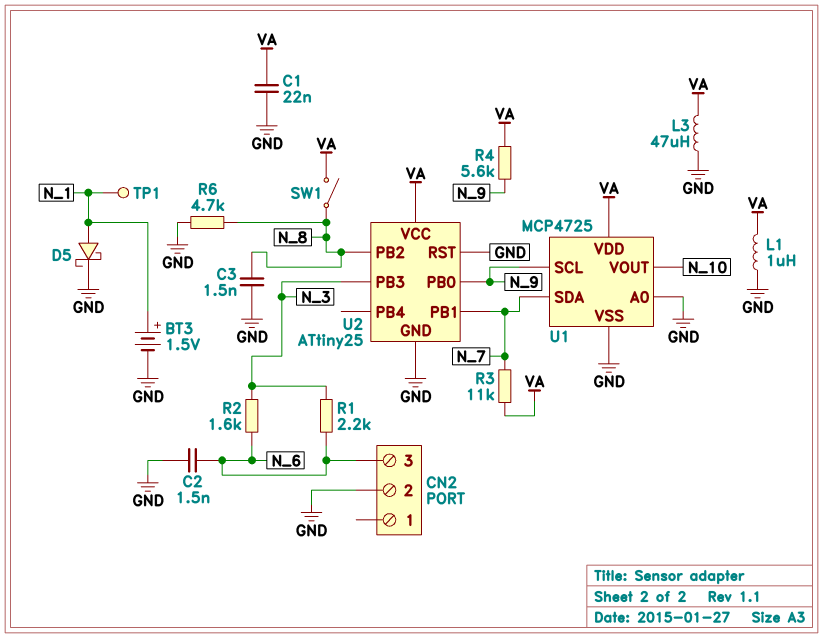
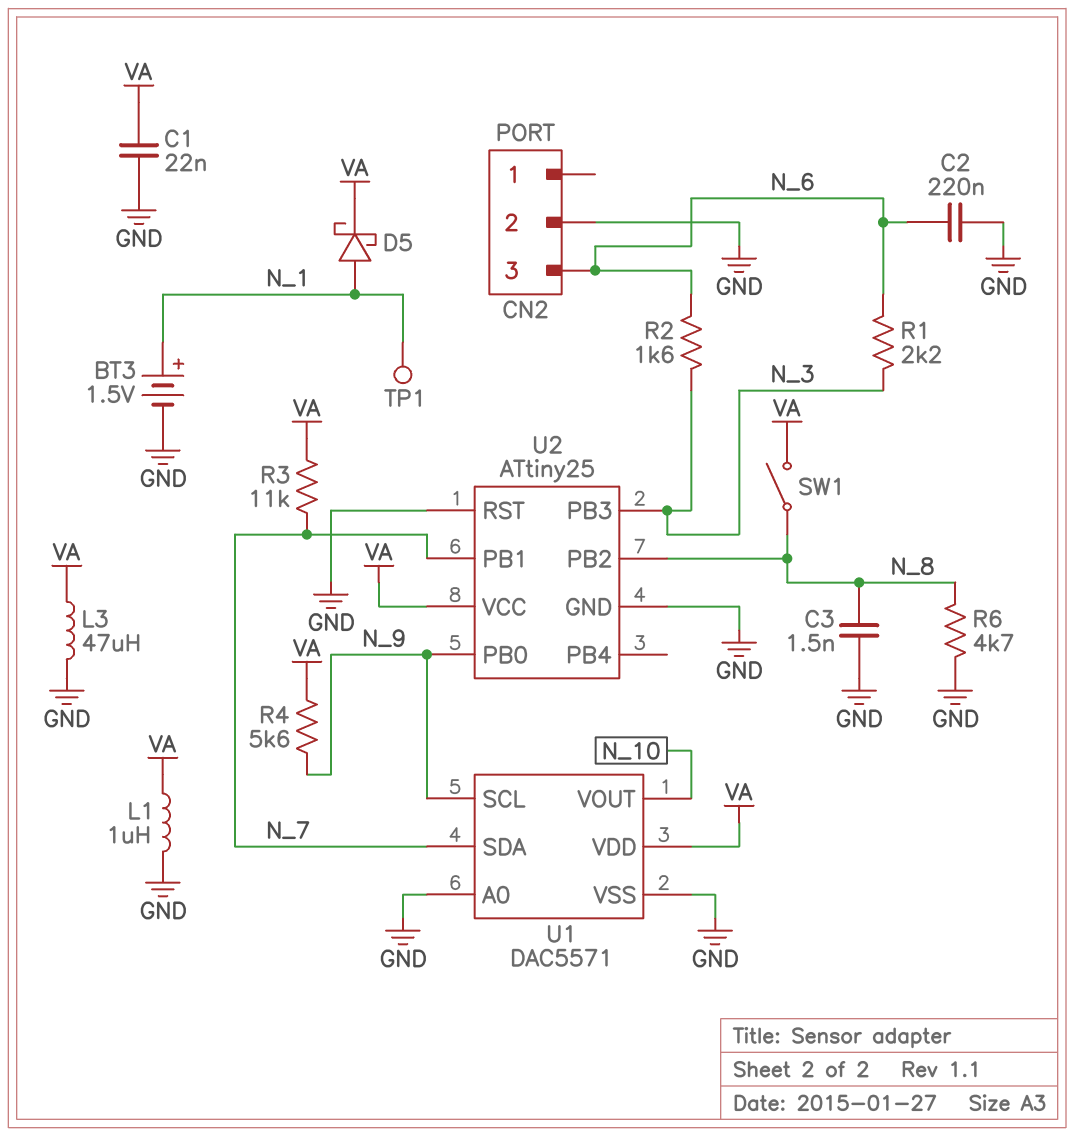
C2: 1.5nF (GND, N_6) -> 220nF (GND, N_6)
D5: schottky (A N_1, K GND) -> schottky (A N_1, K VA)
U1: MCP4725 -> DAC5571

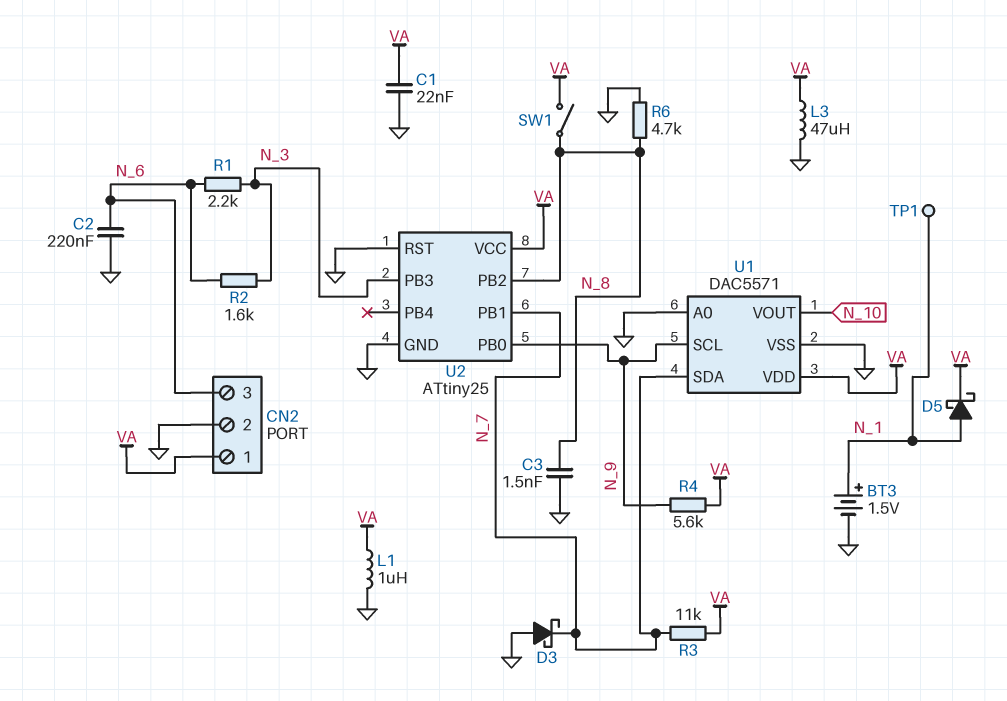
CN2 pin 1: none -> VA
D3: none -> schottky (A GND, K N_7)

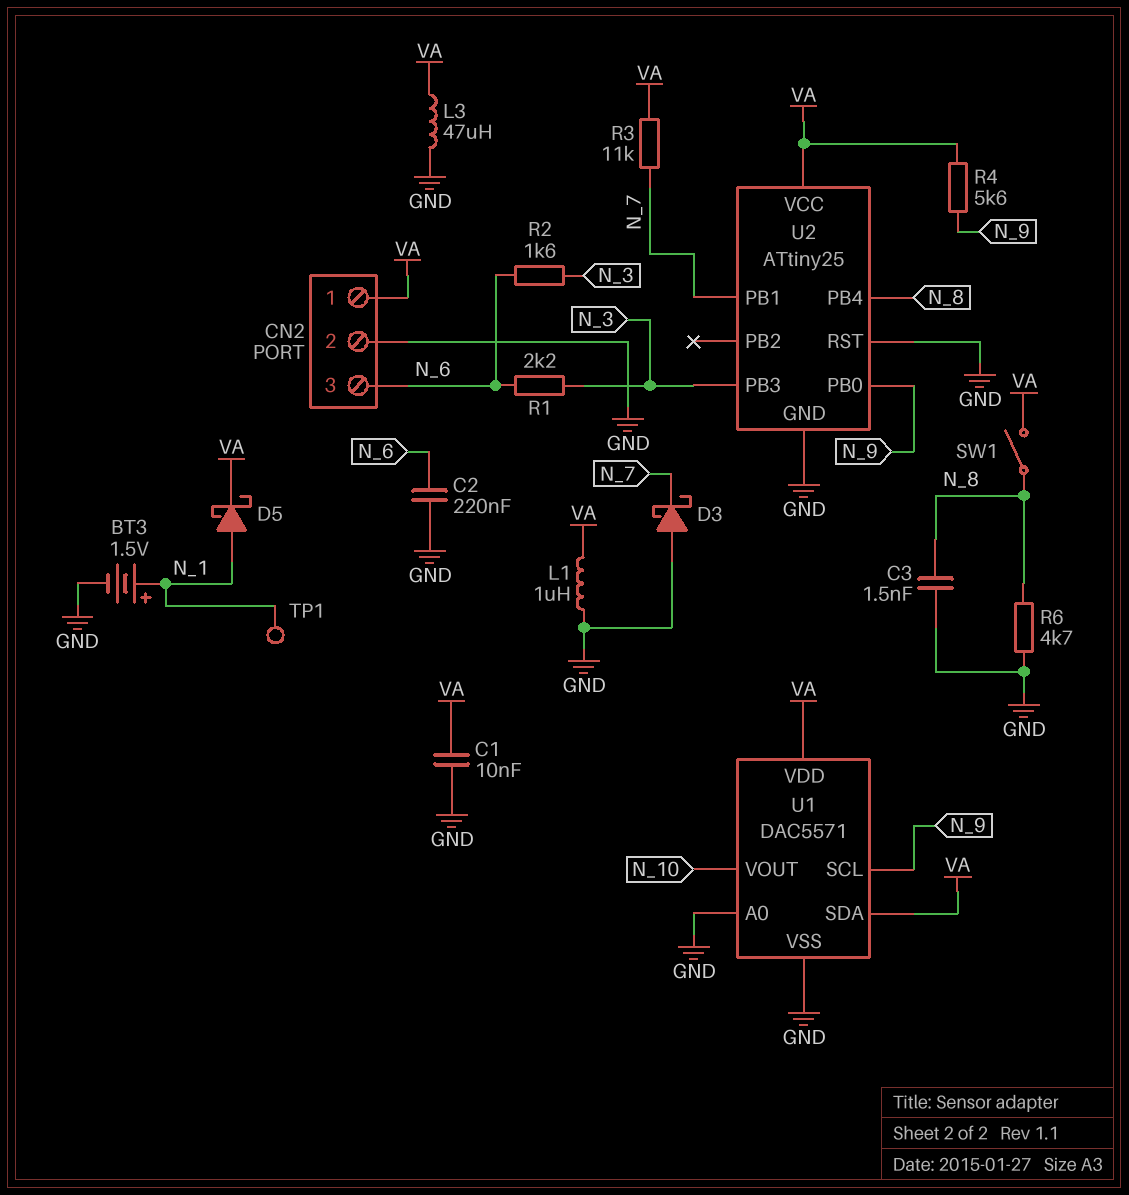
C1: 22nF (GND, VA) -> 10nF (GND, VA)
U1 pin SDA: N_7 -> VA
U2 pin PB2: N_8 -> none
U2 pin PB4: none -> N_8

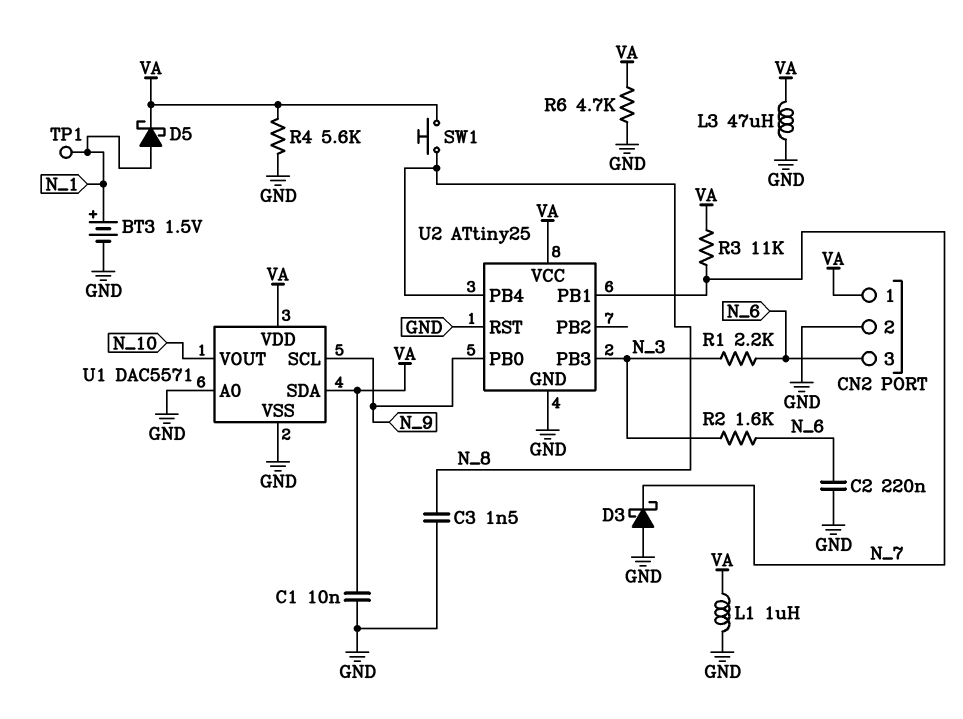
R4: 5.6k (N_9, VA) -> 5.6k (GND, VA)
R6: 4.7k (GND, N_8) -> 4.7k (GND, VA)
SW1: switch (N_8, VA) -> button (N_8, VA)

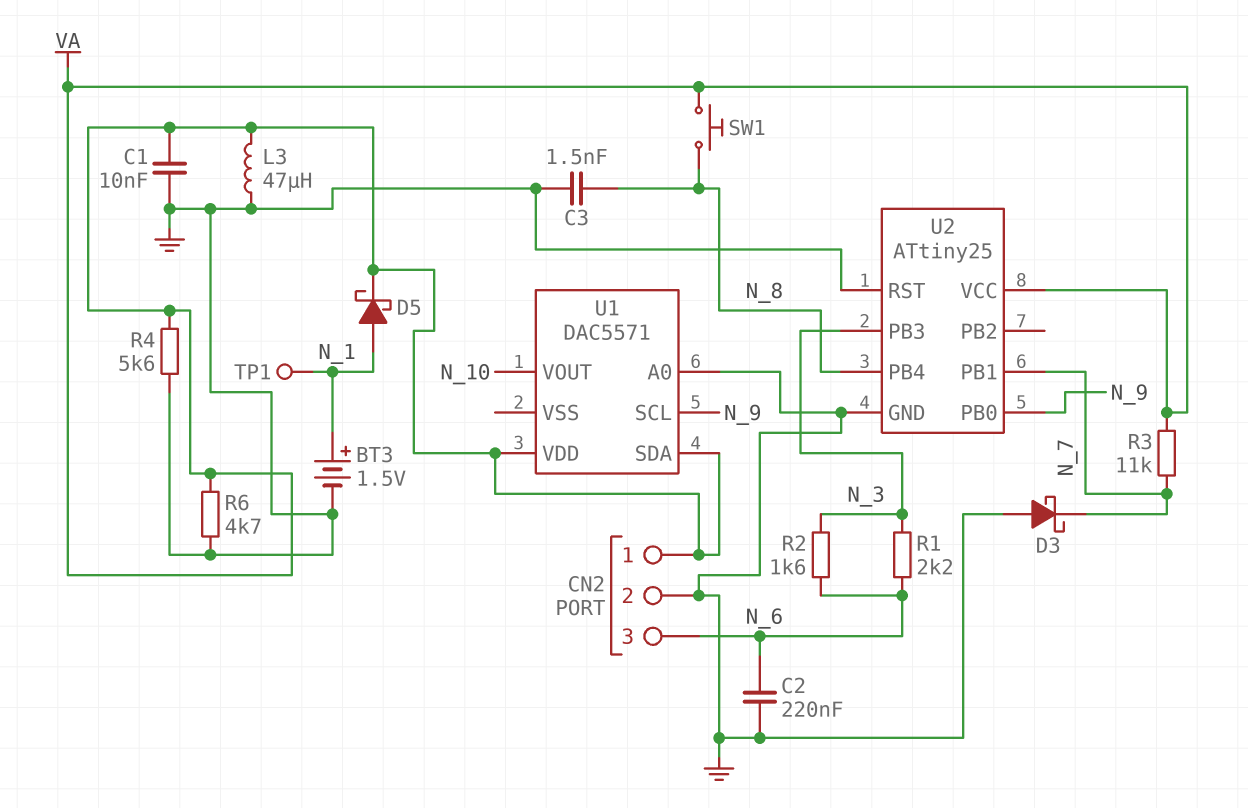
L1: 1uH (GND, VA) -> none
U1 pin VSS: GND -> none

